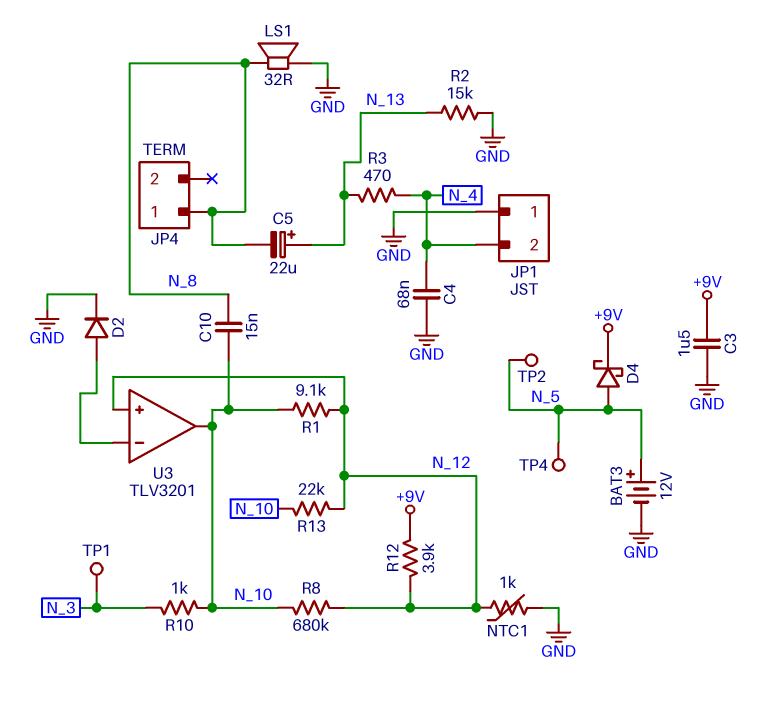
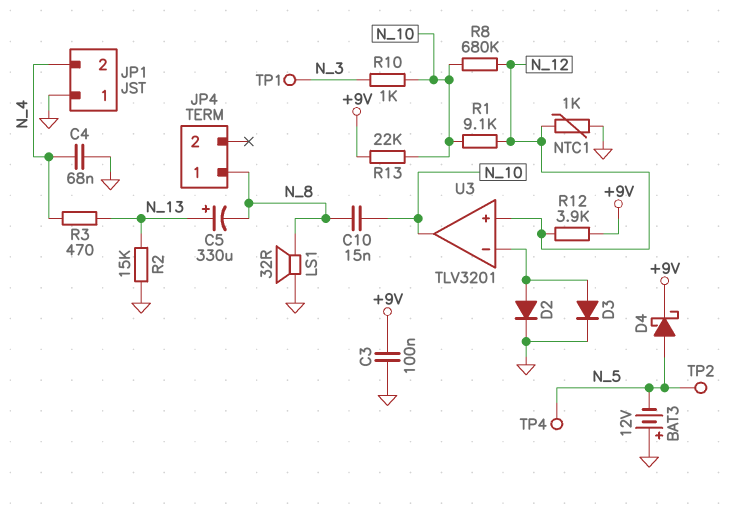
BAT3: 12V (plus N_5, minus GND) -> 12V (plus GND, minus N_5)
C3: 1.5uF (+9V, GND) -> 100nF (+9V, GND)
C5: 22uF (plus N_13, minus N_8) -> 330uF (plus N_13, minus N_8)
D3: none -> diode (A U3/in-, K GND)
R13: 22k (N_10, N_12) -> 22k (+9V, N_10)

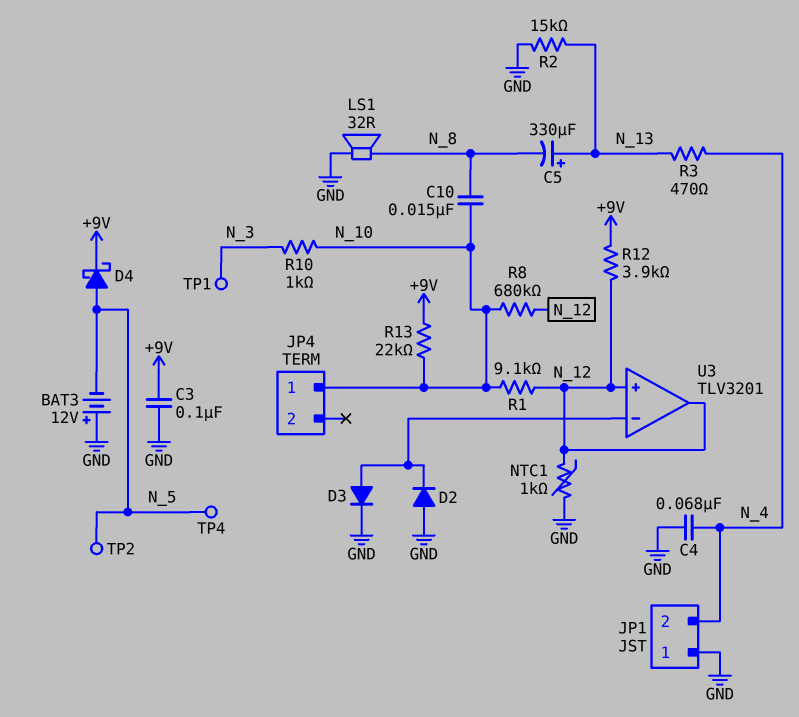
D2: diode (A U3/in-, K GND) -> diode (A GND, K U3/in-)
JP4 pin 1: N_8 -> N_10
U3 pin out: N_10 -> N_12

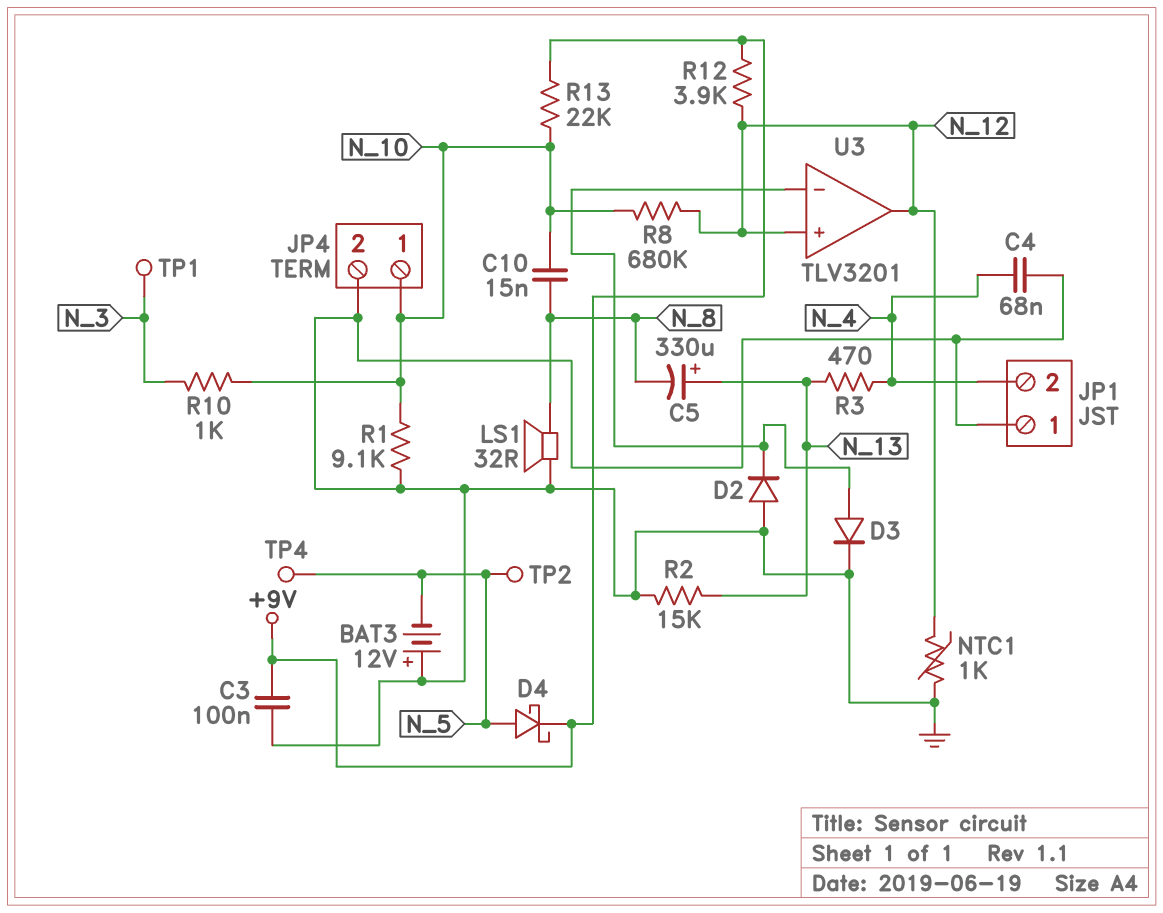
JP4 pin 2: none -> GND
R1: 9.1k (N_10, N_12) -> 9.1k (GND, N_10)

